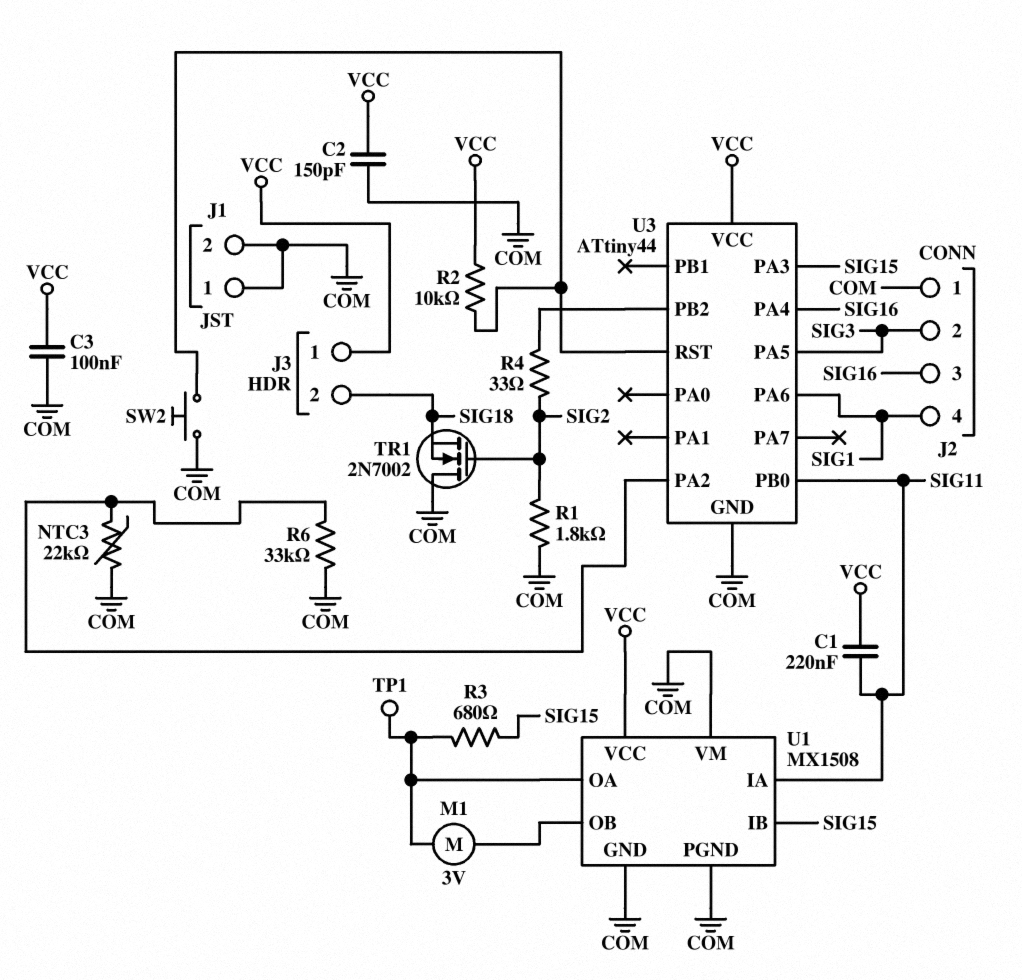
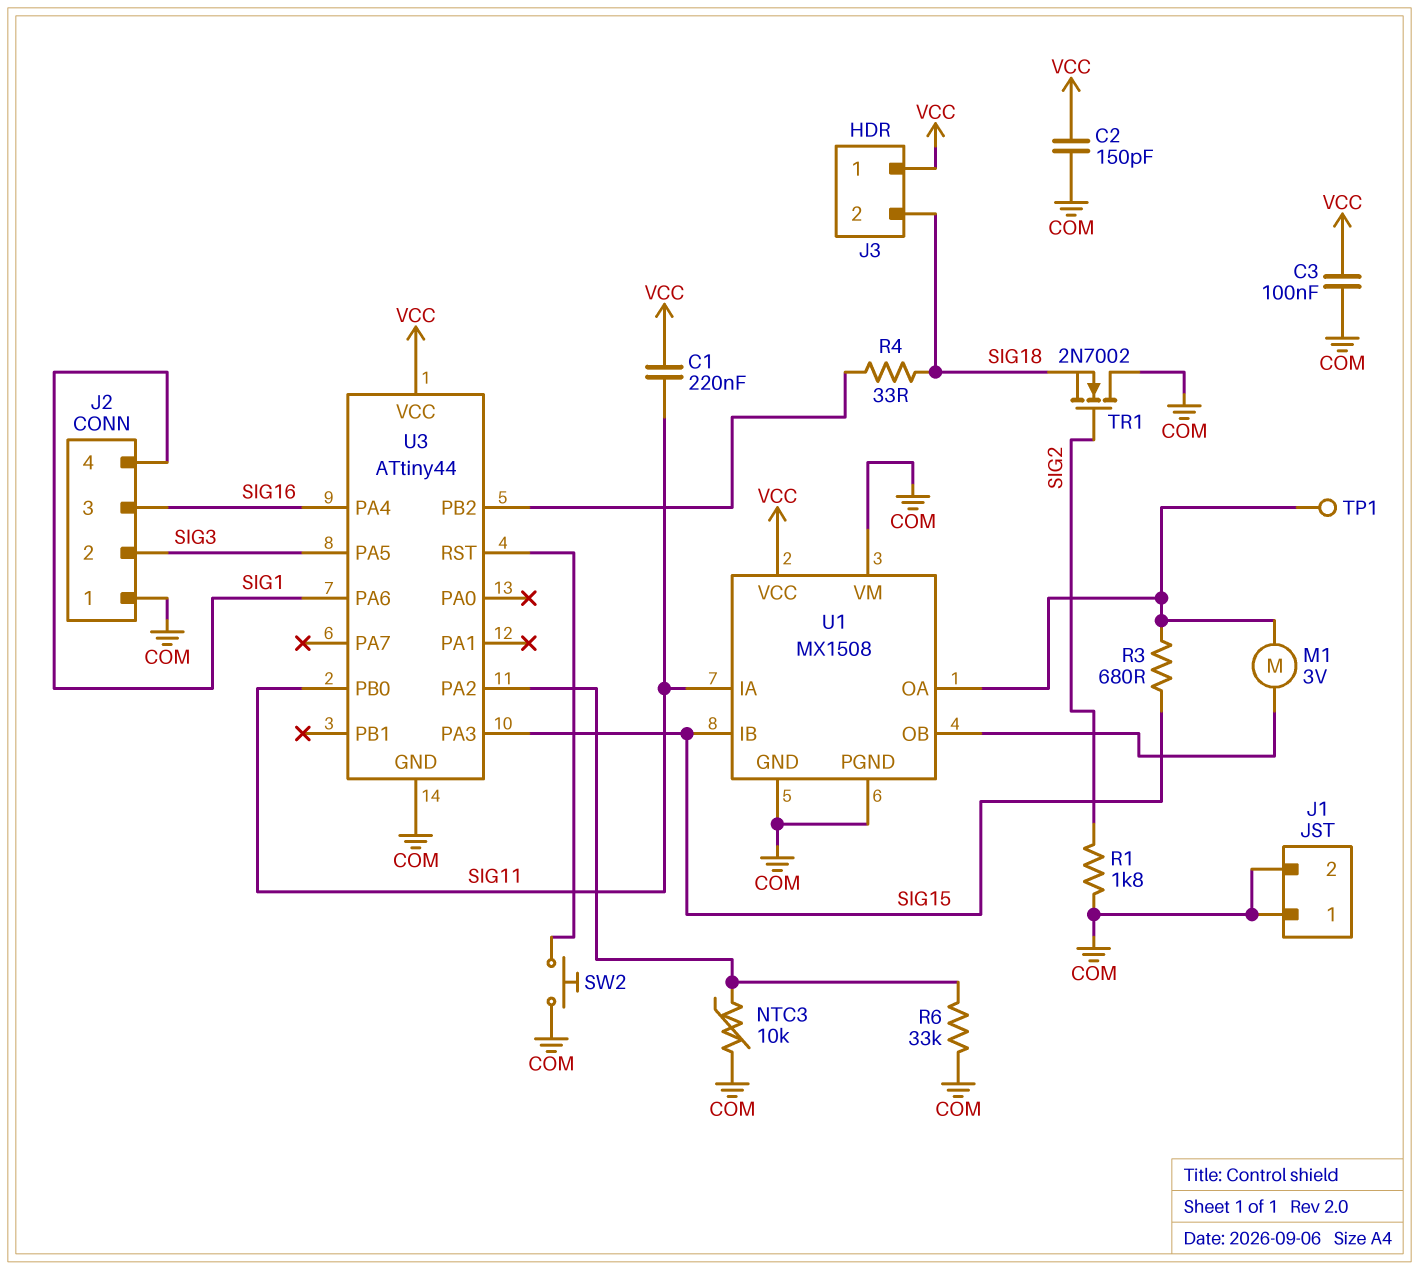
NTC3: 22k (COM, U3/PA2) -> 10k (COM, U3/PA2)
R2: 10k (U3/RST, VCC) -> none
R4: 33 (SIG2, U3/PB2) -> 33 (SIG18, U3/PB2)

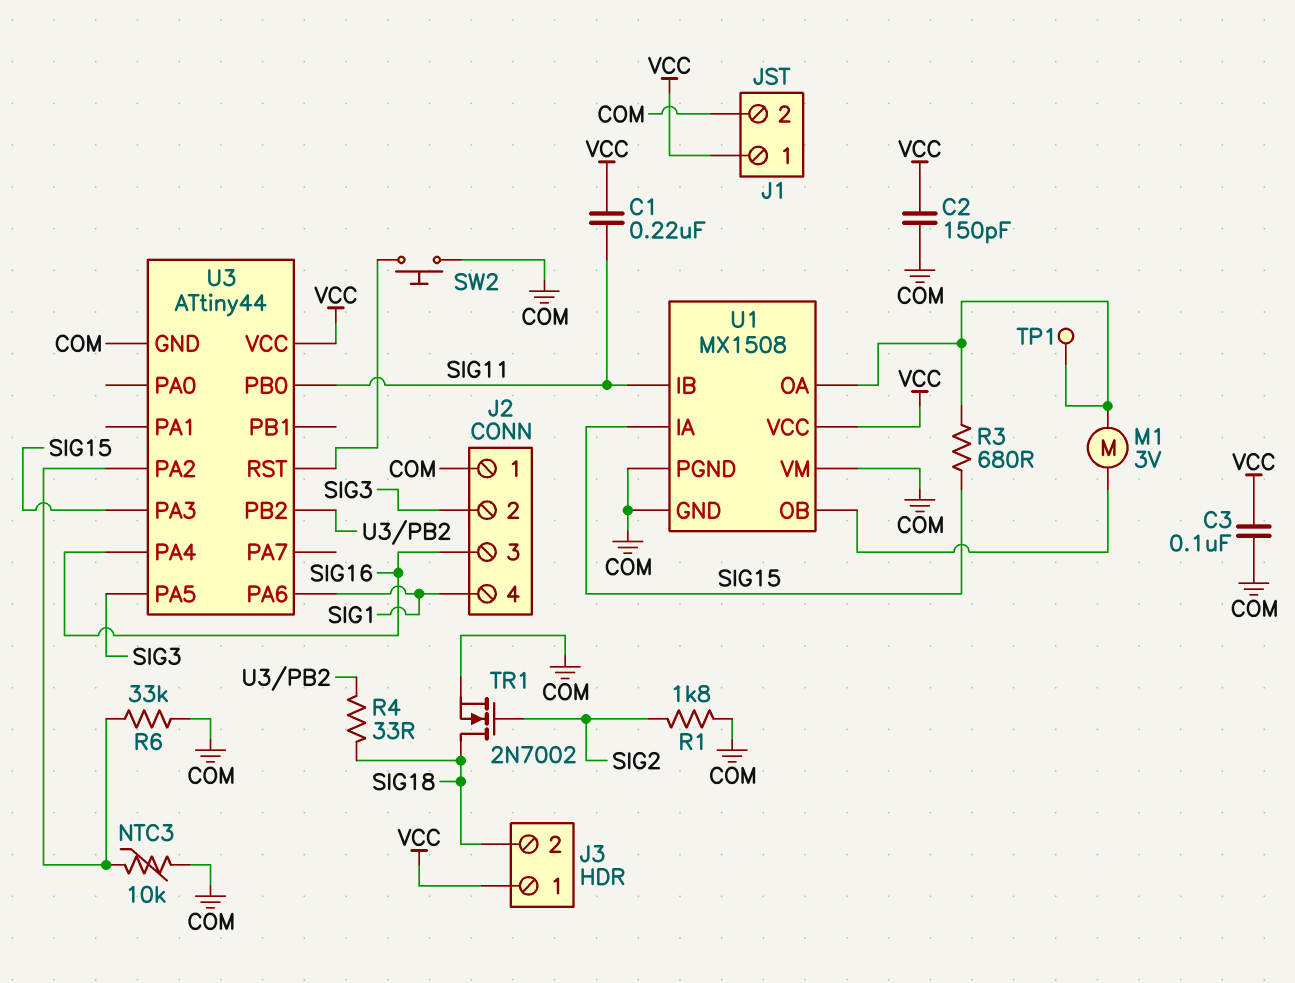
J1 pin 1: COM -> VCC
TR1: NMOS 2N7002 (G SIG2, D COM, S SIG18) -> NMOS 2N7002 (G SIG2, D SIG18, S COM)
U1 pin IA: SIG11 -> SIG15
U1 pin IB: SIG15 -> SIG11

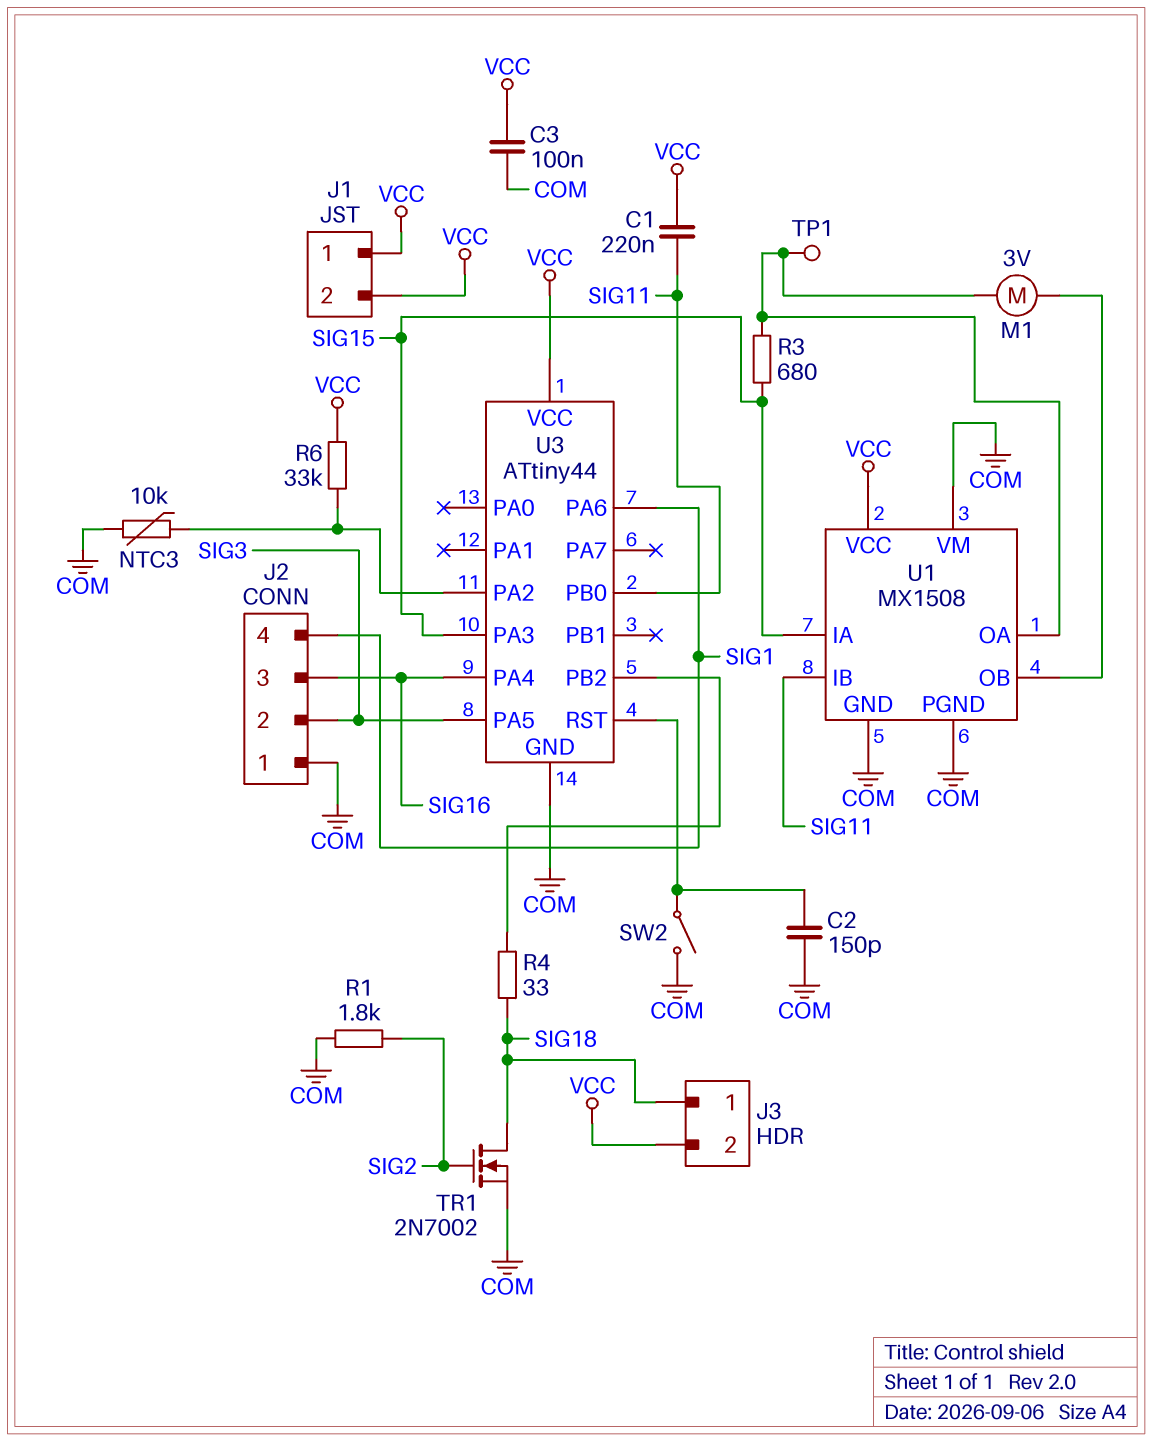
C2: 150pF (COM, VCC) -> 150pF (COM, U3/RST)
J1 pin 2: COM -> VCC
J3 pin 1: VCC -> SIG18
J3 pin 2: SIG18 -> VCC
R6: 33k (COM, U3/PA2) -> 33k (U3/PA2, VCC)
SW2: button (COM, U3/RST) -> switch (COM, U3/RST)

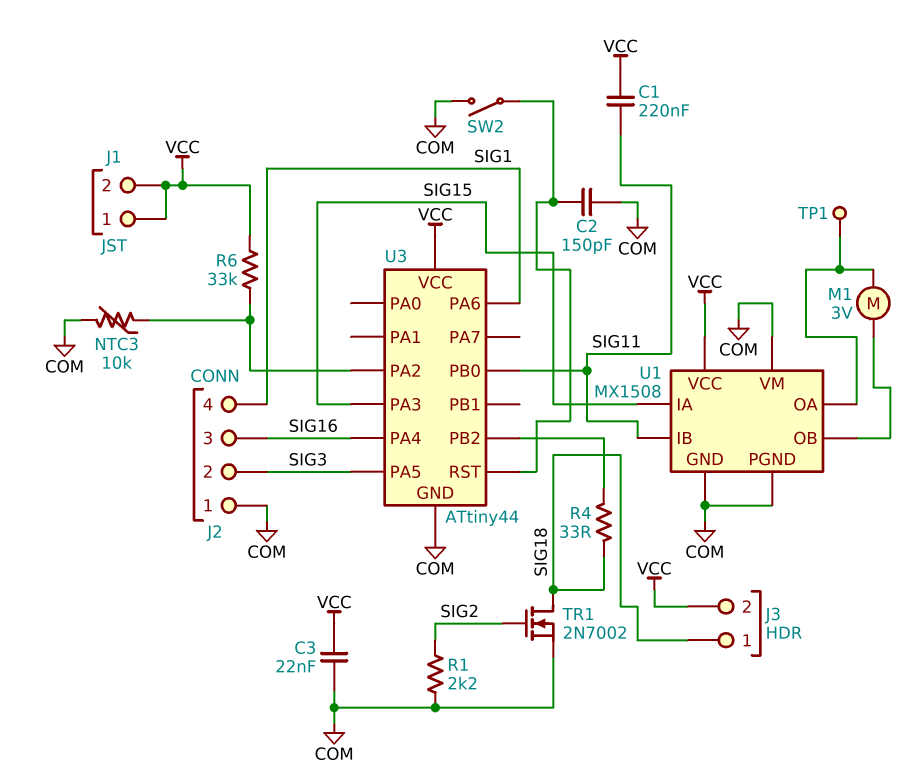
C3: 100nF (COM, VCC) -> 22nF (COM, VCC)
R1: 1.8k (COM, SIG2) -> 2.2k (COM, SIG2)
R3: 680 (SIG15, U1/OA) -> none

